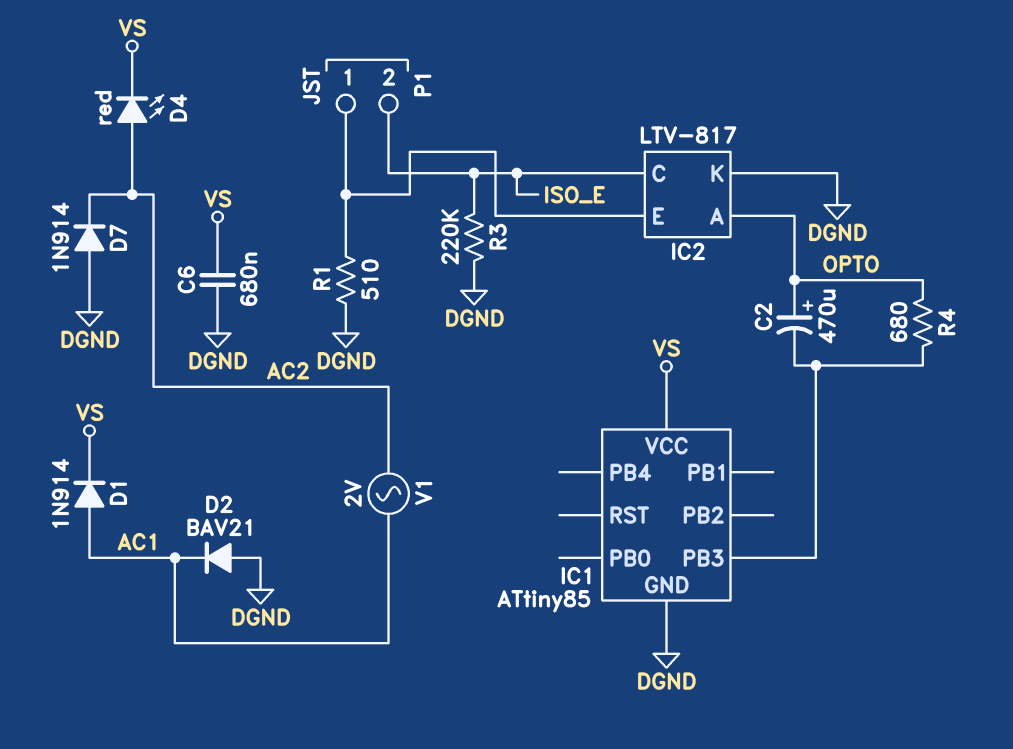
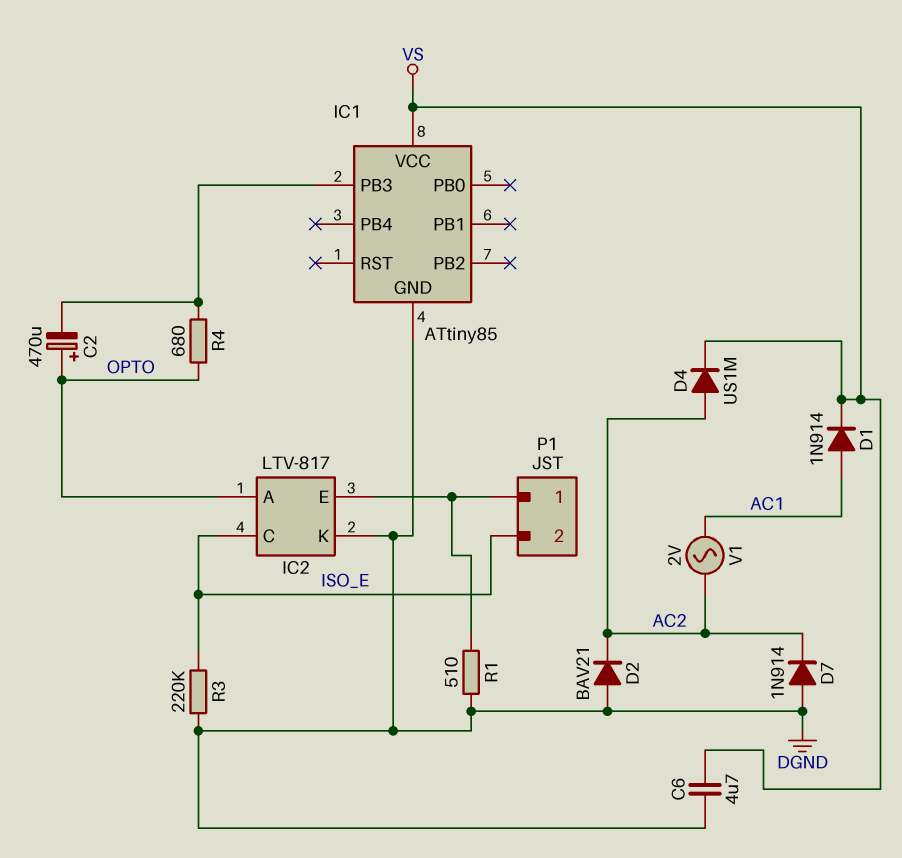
C6: 680nF (DGND, VS) -> 4.7uF (DGND, VS)
D2: diode BAV21 (A DGND, K AC1) -> diode BAV21 (A DGND, K AC2)
D4: LED red (A AC2, K VS) -> diode US1M (A AC2, K VS)

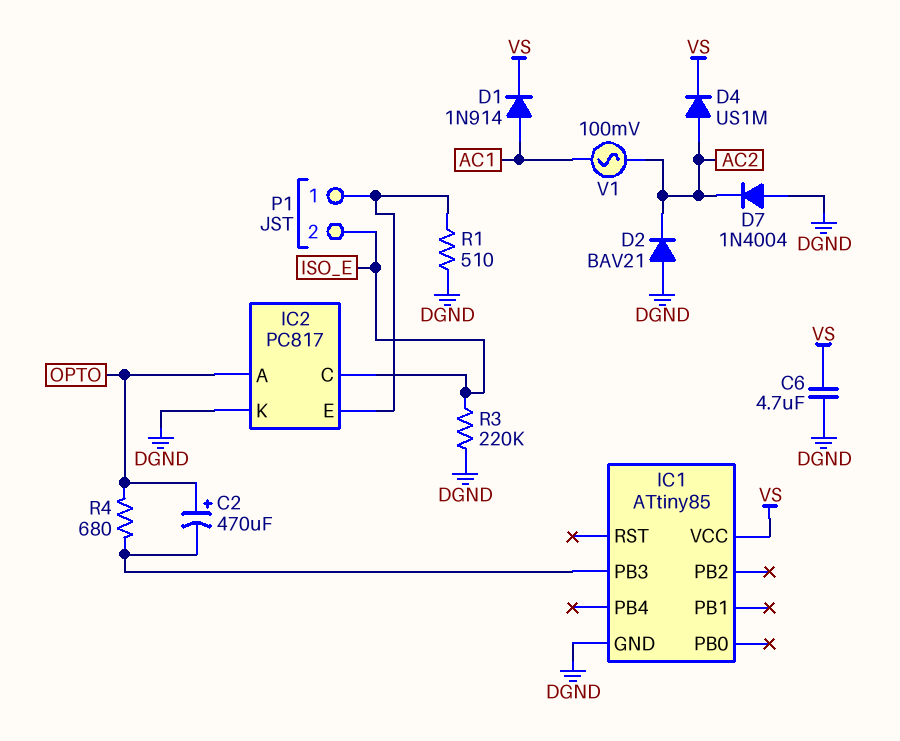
D7: diode 1N914 (A DGND, K AC2) -> diode 1N4004 (A DGND, K AC2)
IC2: LTV-817 -> PC817
V1: AC 2V (AC1, AC2) -> AC 100mV (AC1, AC2)

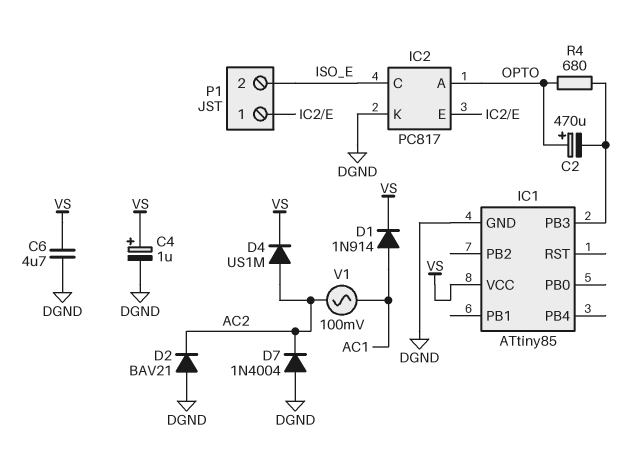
C4: none -> 1uF (plus VS, minus DGND)
R1: 510 (DGND, IC2/E) -> none
R3: 220k (DGND, ISO_E) -> none

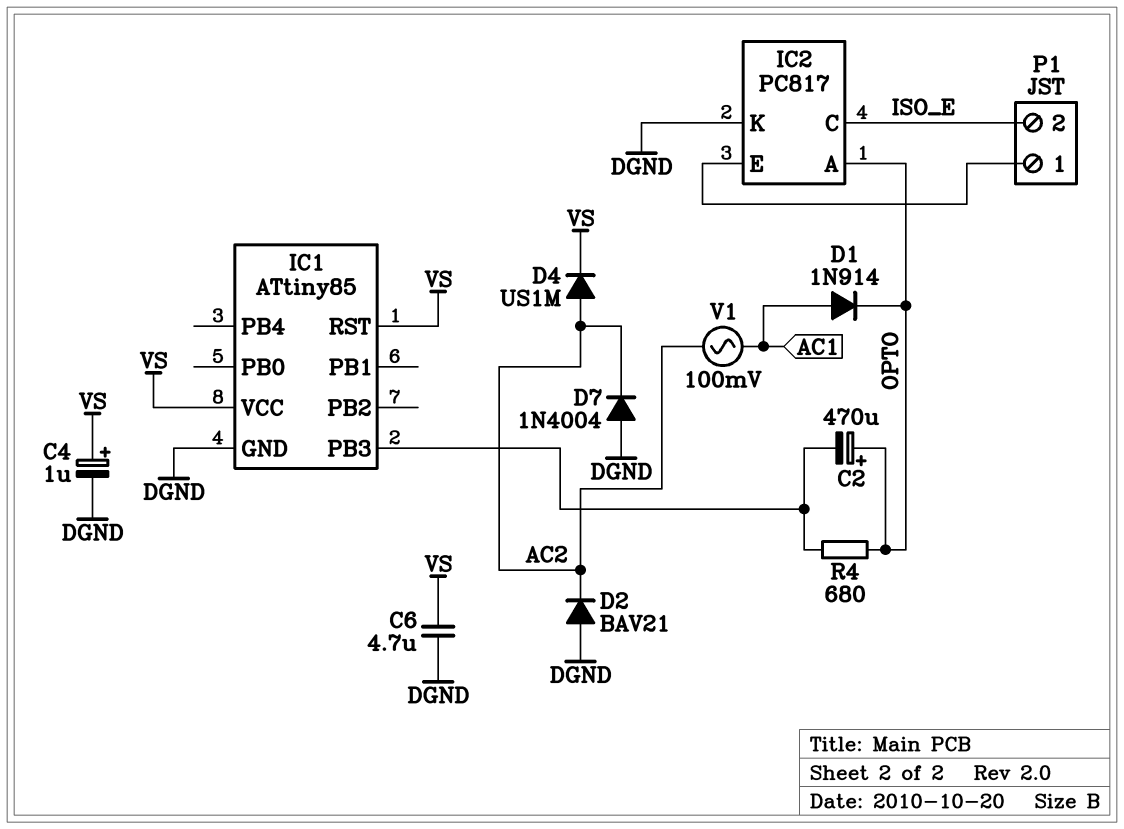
D1: diode 1N914 (A AC1, K VS) -> diode 1N914 (A AC1, K OPTO)
IC1 pin RST: none -> VS

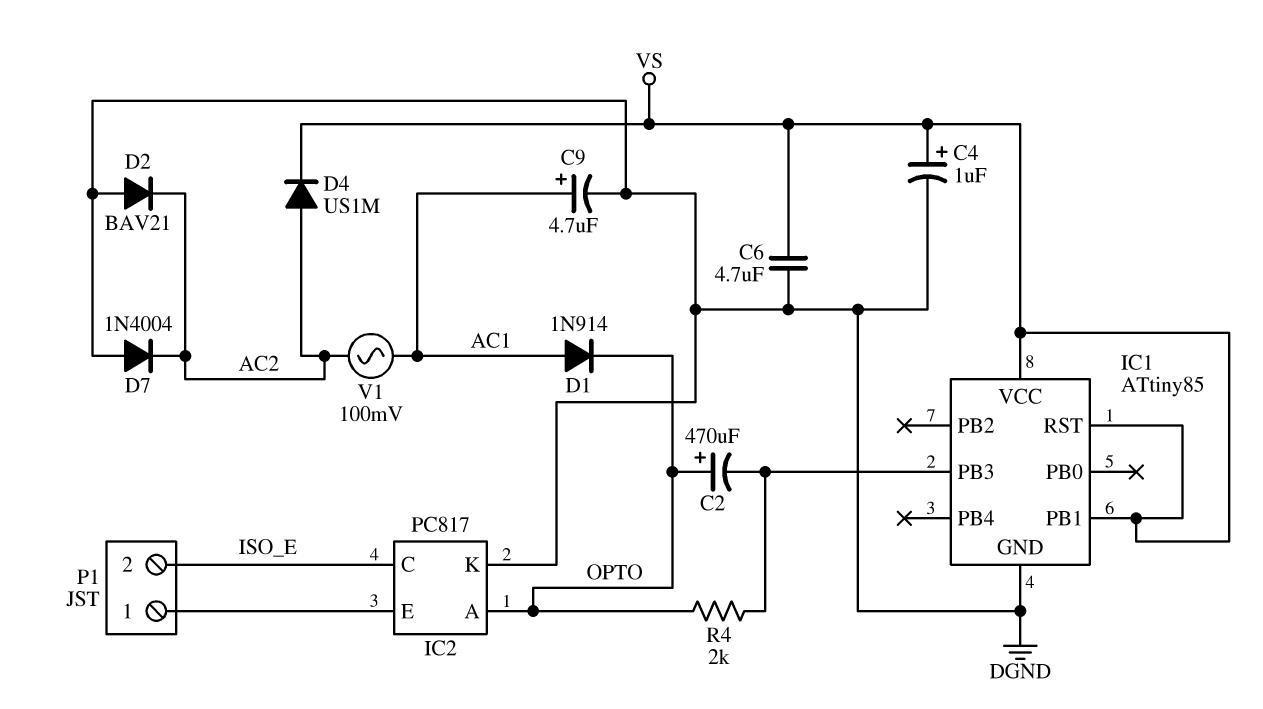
C9: none -> 4.7uF (plus AC1, minus DGND)
IC1 pin PB1: none -> VS
R4: 680 (IC1/PB3, OPTO) -> 2k (IC1/PB3, OPTO)

